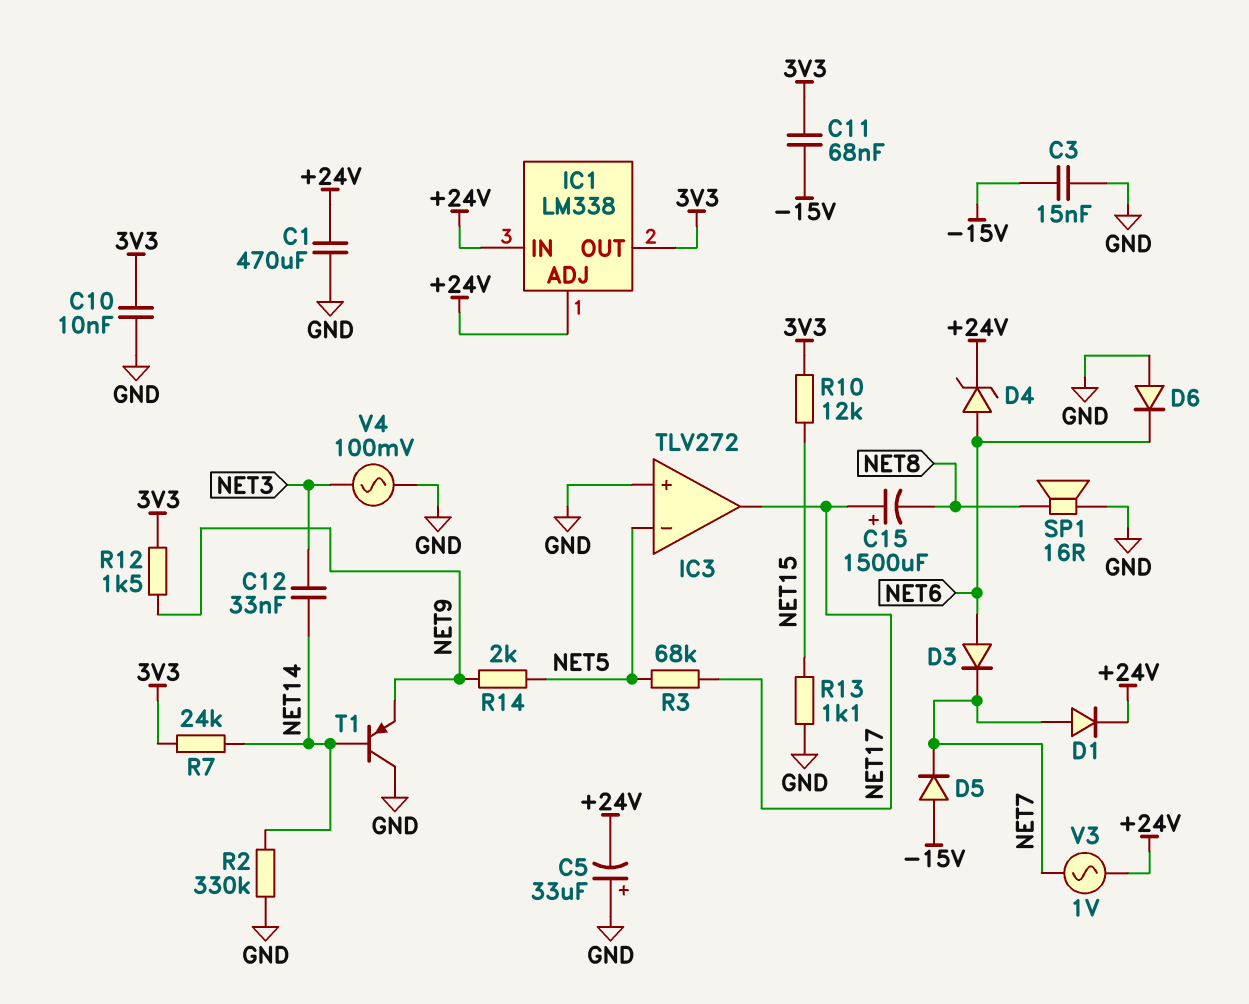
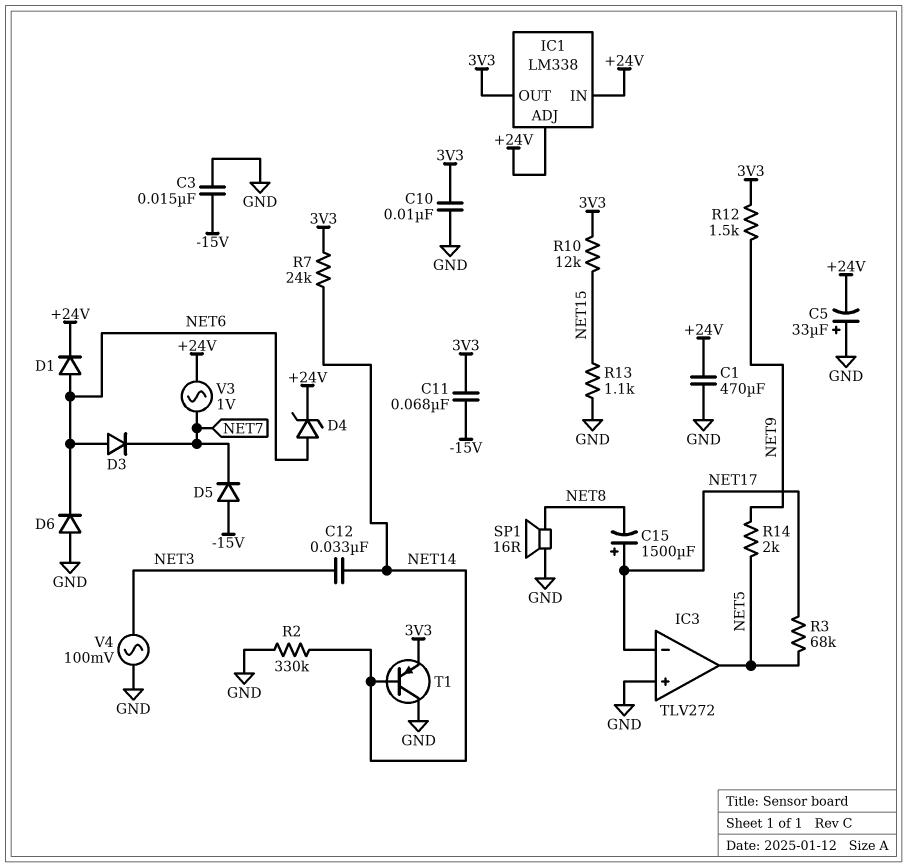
D1: diode (A NET7, K +24V) -> diode (A NET6, K +24V)
IC3 pin in-: NET5 -> NET17
IC3 pin out: NET17 -> NET5
T1: PNP (B NET14, C GND, E NET9) -> PNP (B NET14, C GND, E 3V3)

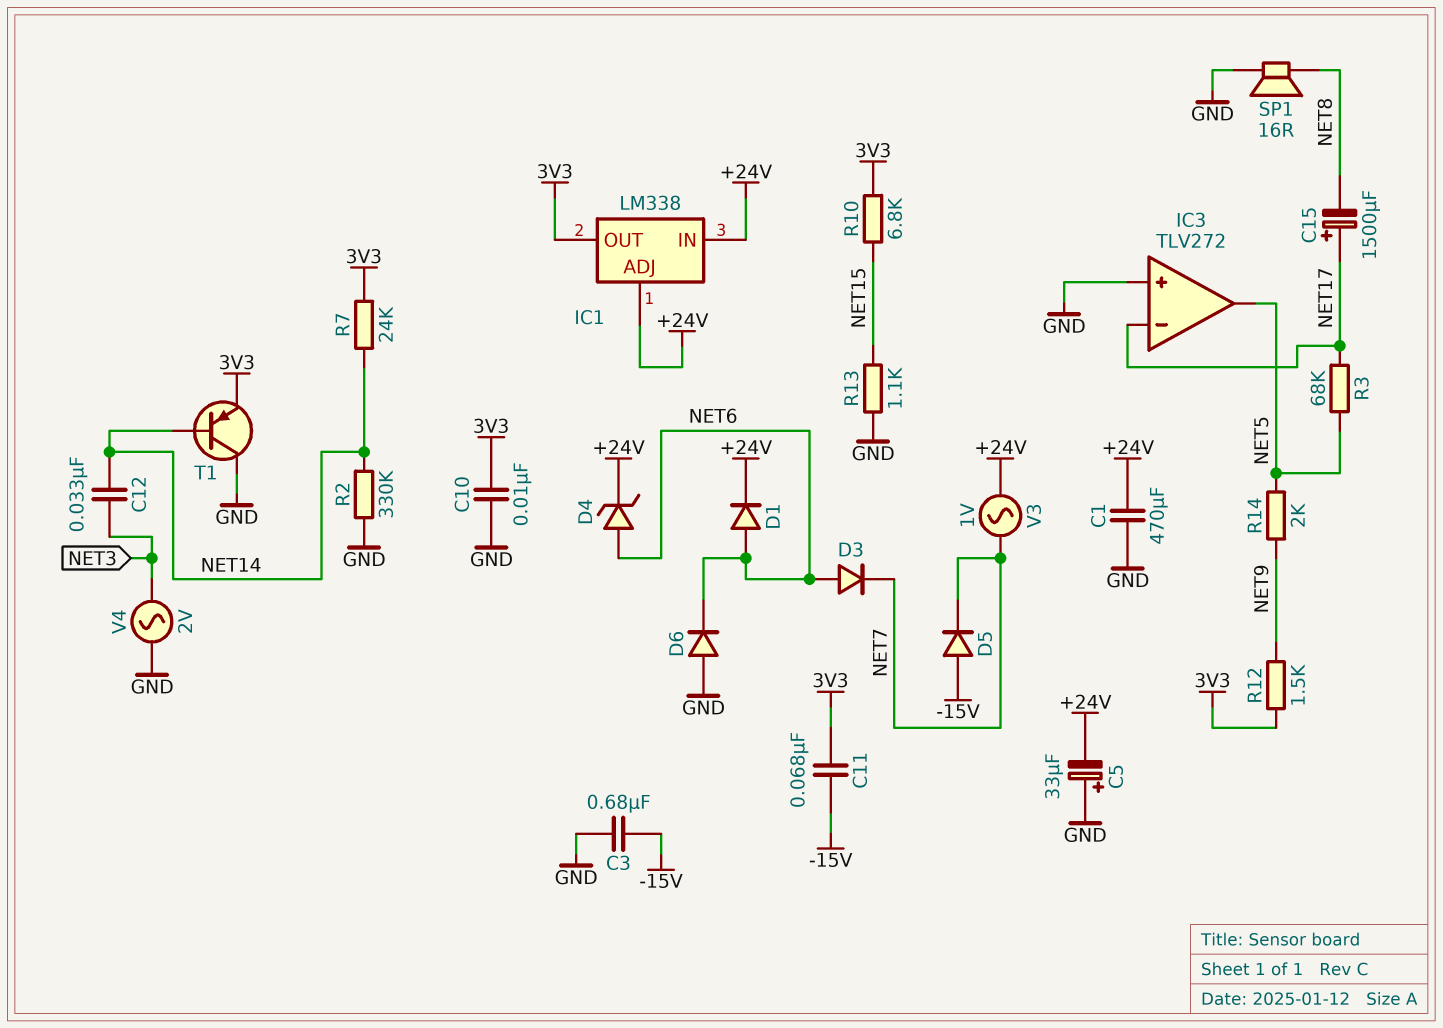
C3: 15nF (-15V, GND) -> 680nF (-15V, GND)
R10: 12k (3V3, NET15) -> 6.8k (3V3, NET15)
V4: AC 100mV (GND, NET3) -> AC 2V (GND, NET3)

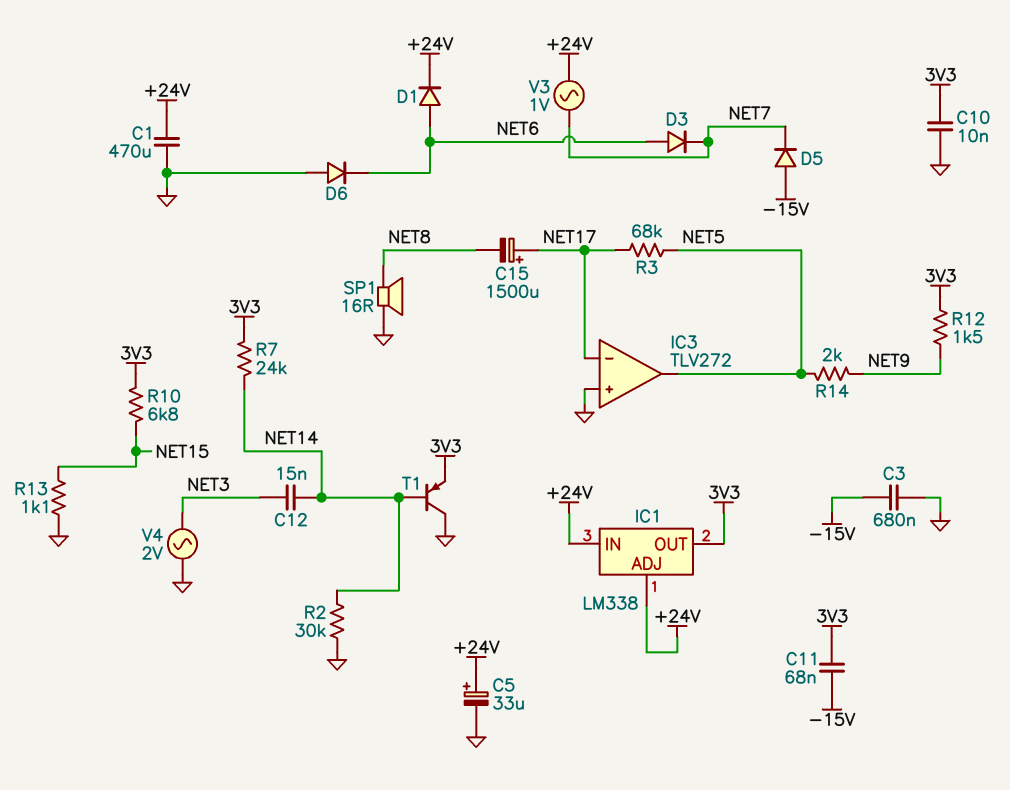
C5: 33uF (plus GND, minus +24V) -> 33uF (plus +24V, minus GND)
C12: 33nF (NET3, NET14) -> 15nF (NET3, NET14)
D4: zener (A NET6, K +24V) -> none
R2: 330k (GND, NET14) -> 30k (GND, NET14)

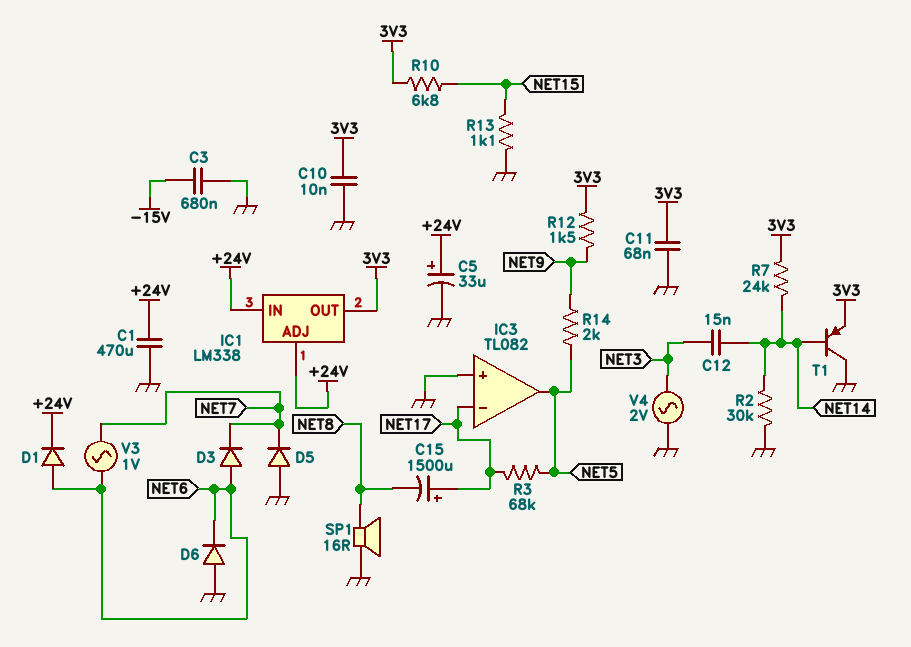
C11: 68nF (-15V, 3V3) -> 68nF (3V3, GND)
D5: diode (A -15V, K NET7) -> diode (A GND, K NET7)
IC3: TLV272 -> TL082
V3: AC 1V (+24V, NET7) -> AC 1V (NET6, NET7)

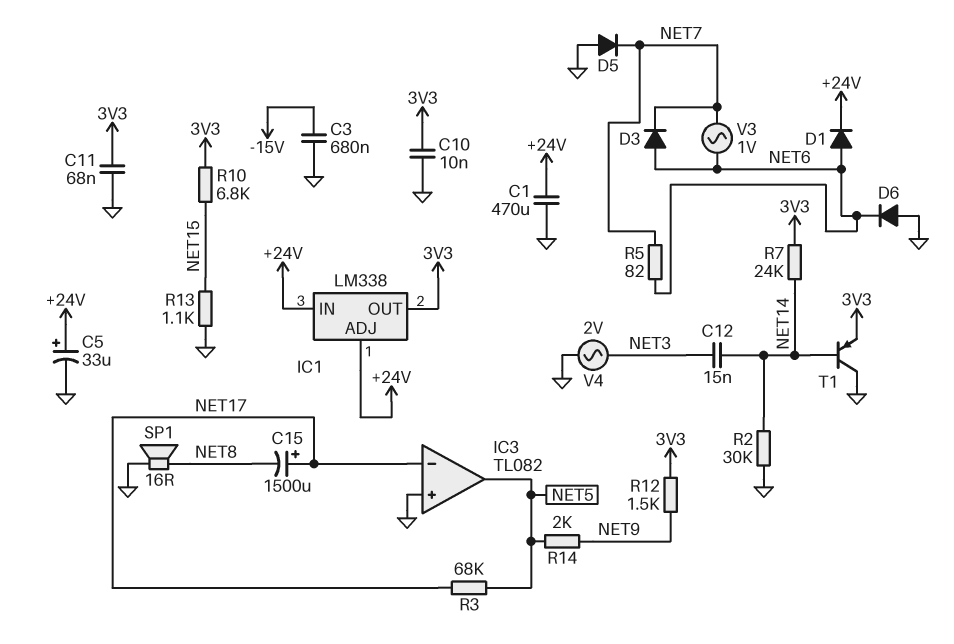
R5: none -> 82 (NET6, NET7)

